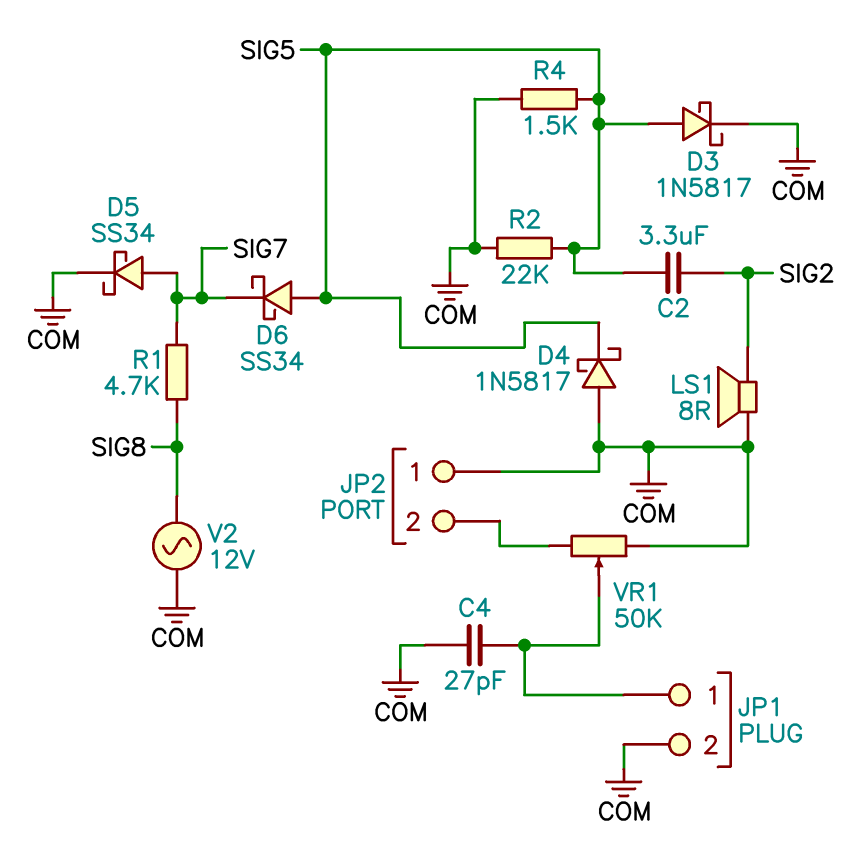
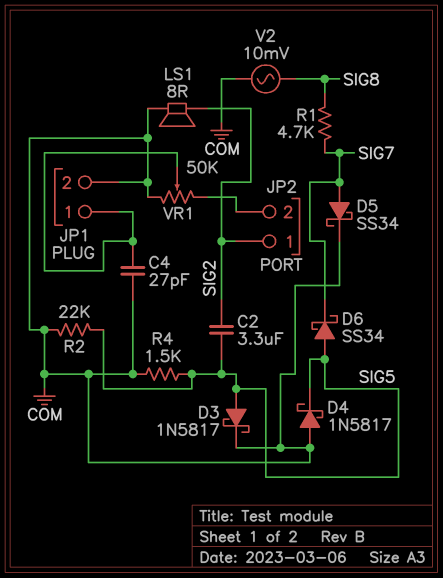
JP2 pin 1: COM -> SIG2
V2: AC 12V (COM, SIG8) -> AC 10mV (COM, SIG8)

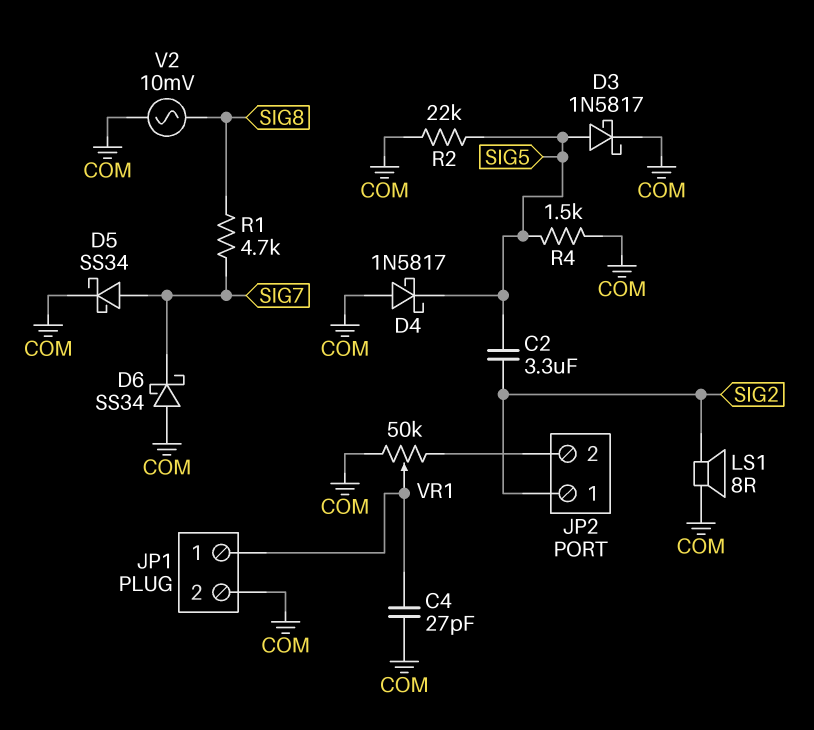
D6: schottky SS34 (A SIG5, K SIG7) -> schottky SS34 (A COM, K SIG7)

